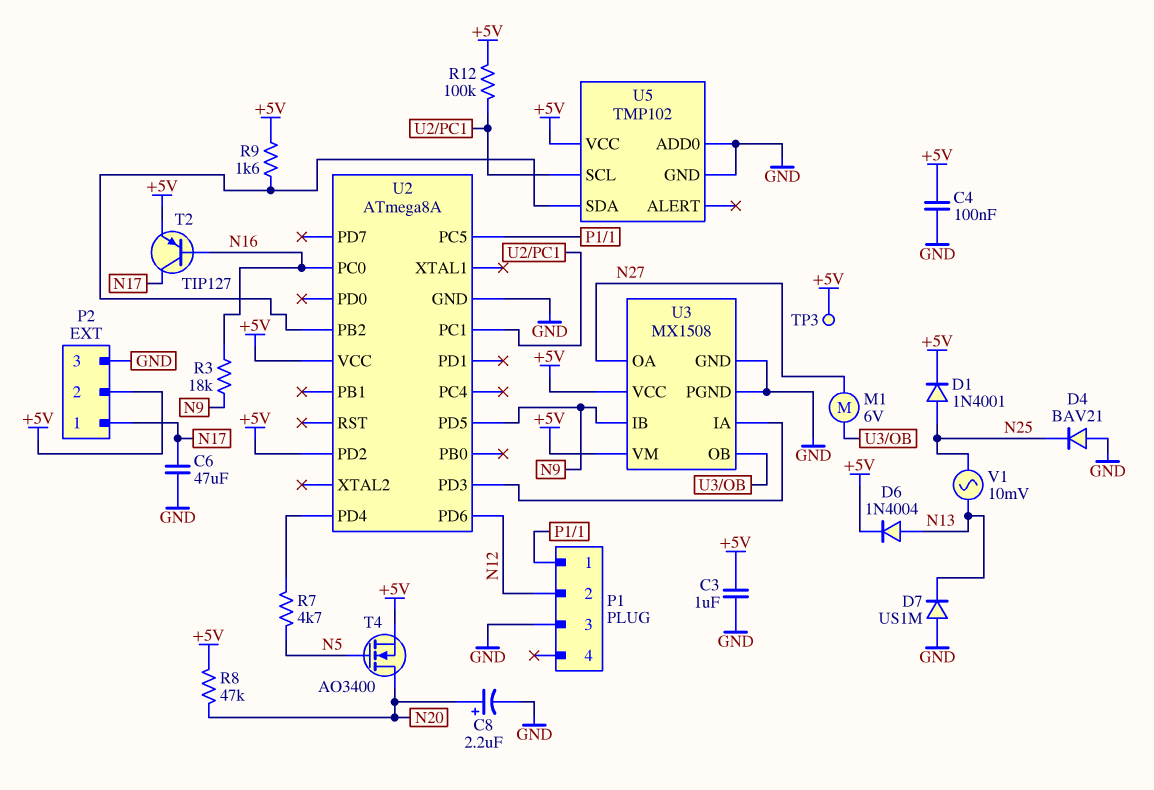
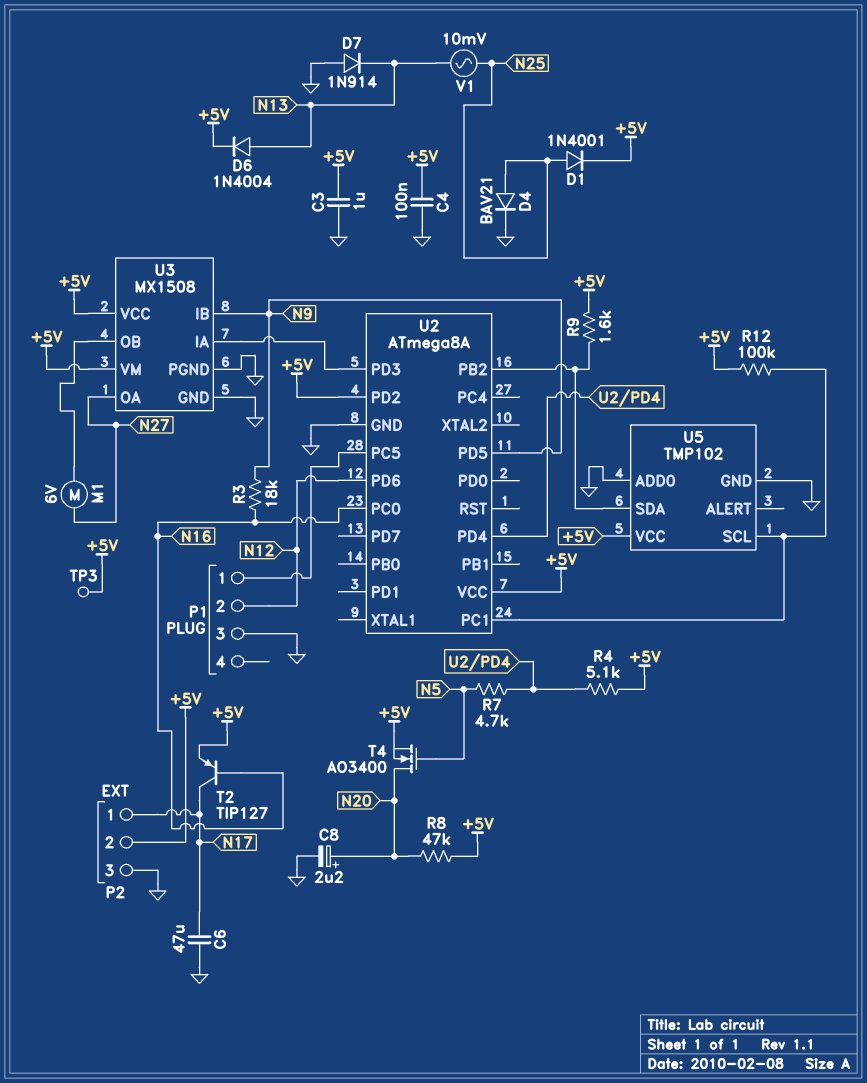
D4: diode BAV21 (A GND, K N25) -> diode BAV21 (A N25, K GND)
D7: diode US1M (A GND, K N13) -> diode 1N914 (A GND, K N13)
R4: none -> 5.1k (+5V, U2/PD4)

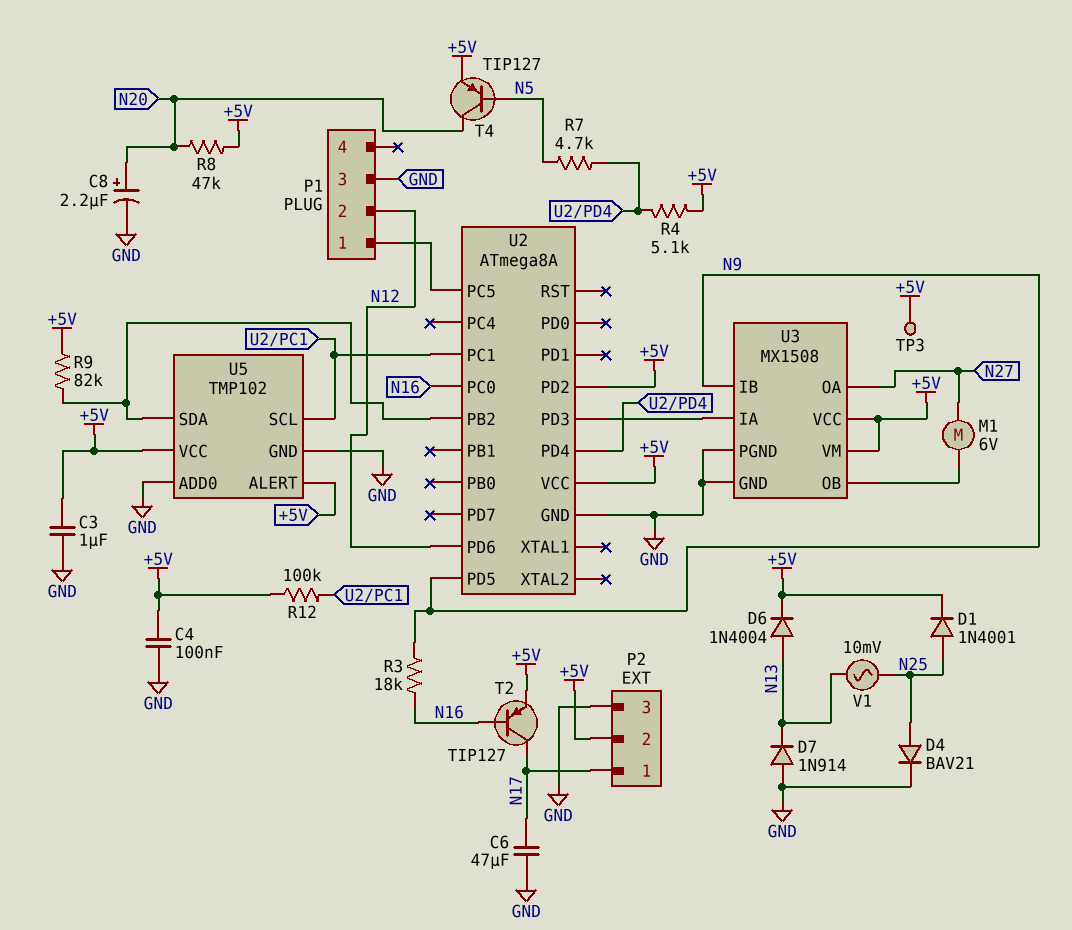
R9: 1.6k (+5V, U2/PB2) -> 82k (+5V, U2/PB2)
T4: NMOS AO3400 (G N5, D N20, S +5V) -> PNP TIP127 (B N5, C N20, E +5V)
U5 pin ALERT: none -> +5V

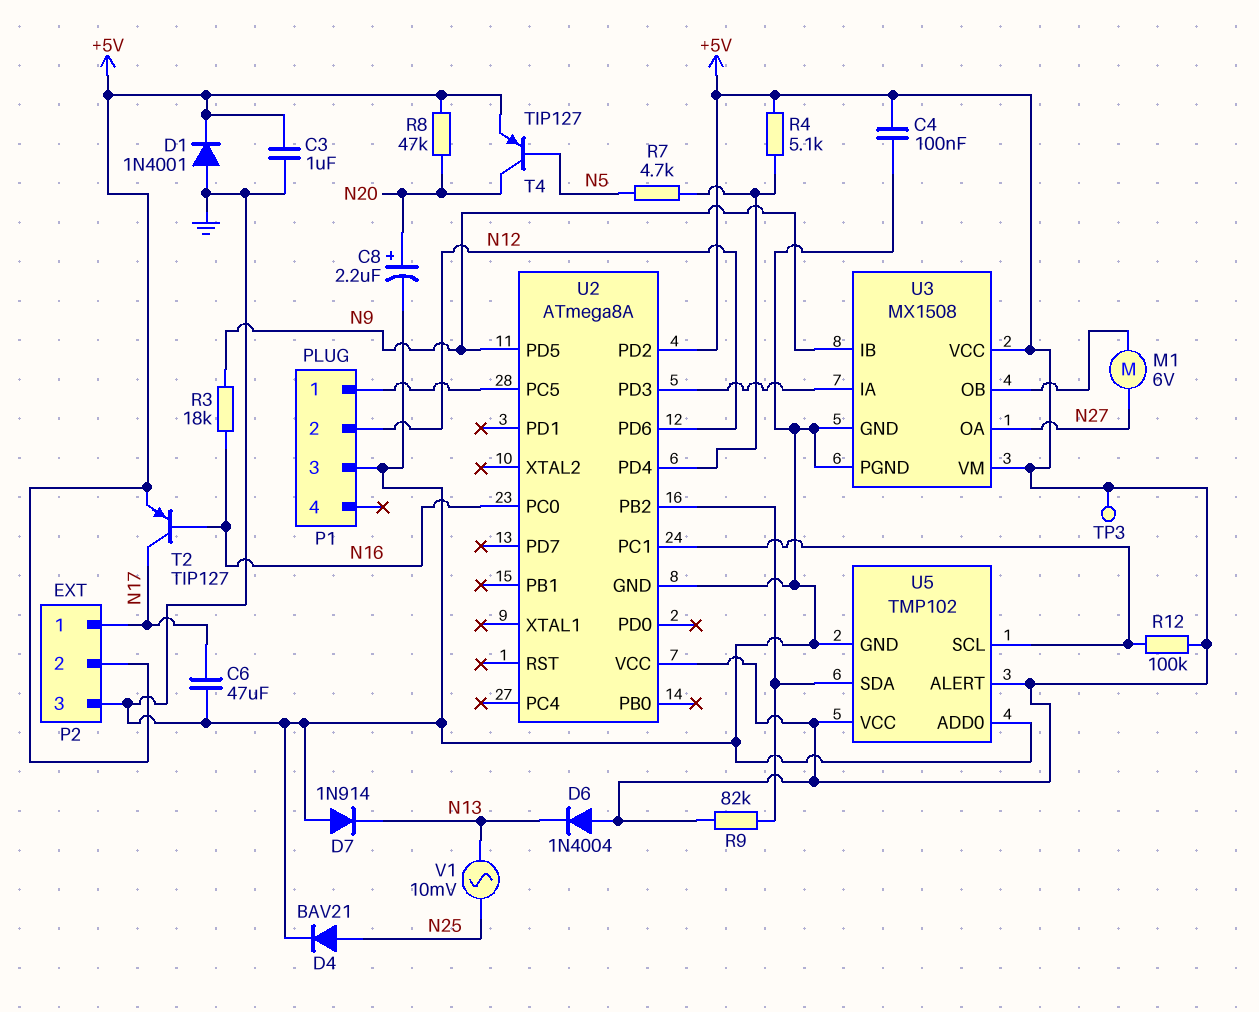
D1: diode 1N4001 (A N25, K +5V) -> diode 1N4001 (A GND, K +5V)
D6: diode 1N4004 (A N13, K +5V) -> diode 1N4004 (A +5V, K N13)

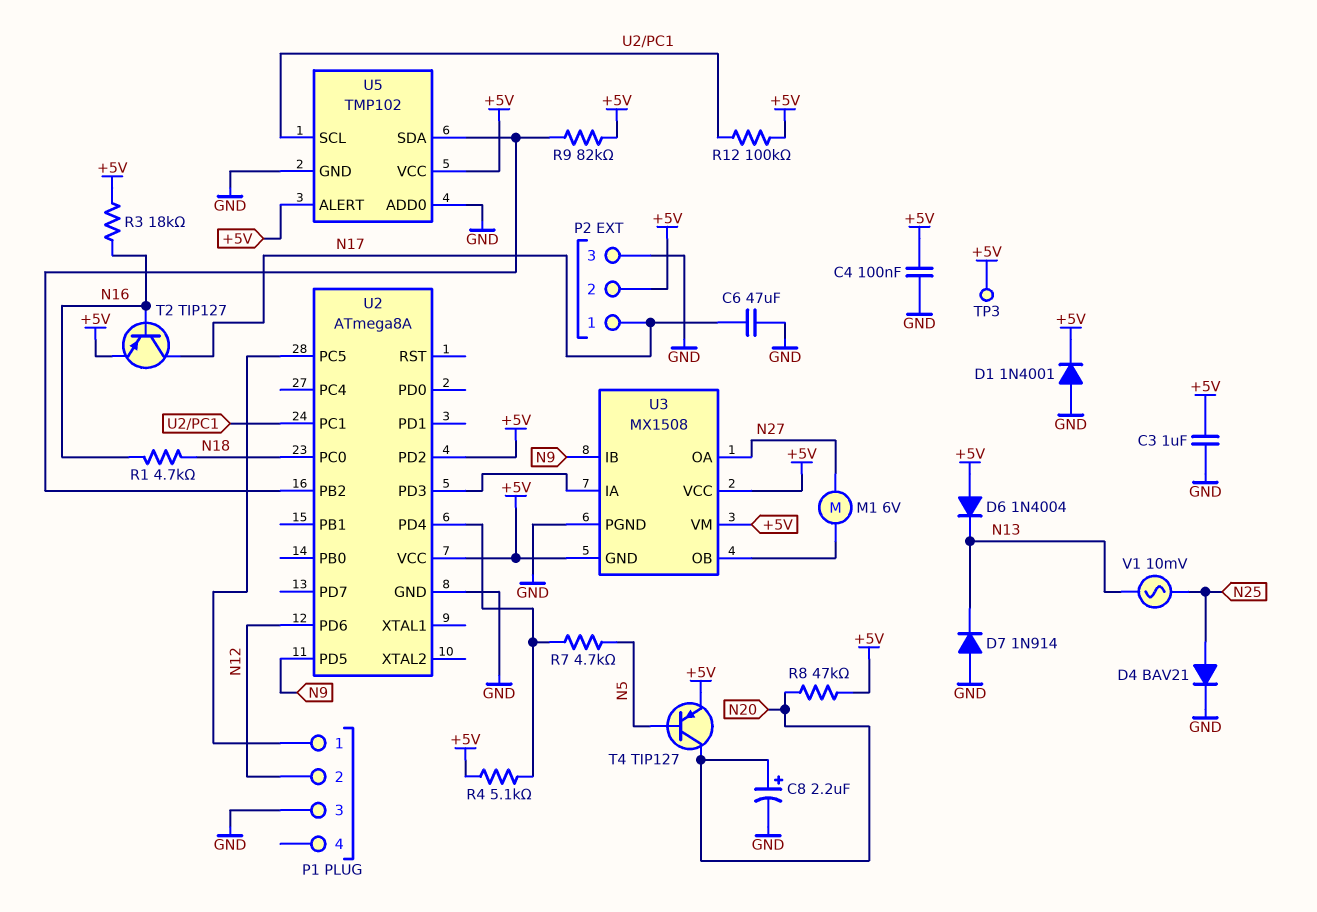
R1: none -> 4.7k (N16, N18)
R3: 18k (N9, N16) -> 18k (+5V, N16)
U2 pin PC0: N16 -> N18
U3 pin GND: GND -> +5V

